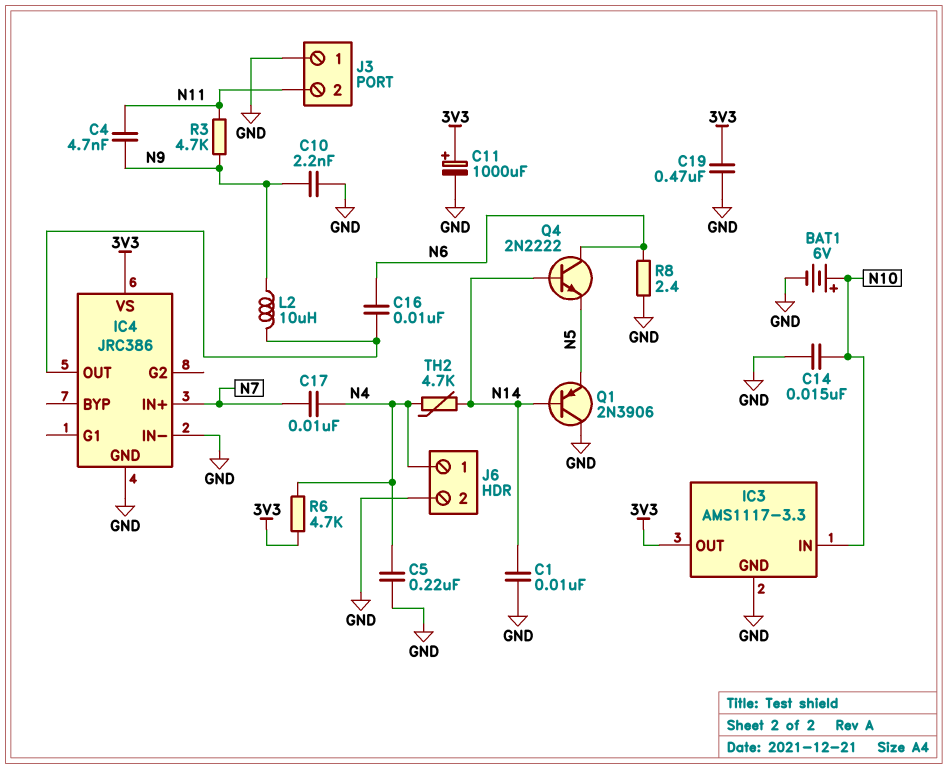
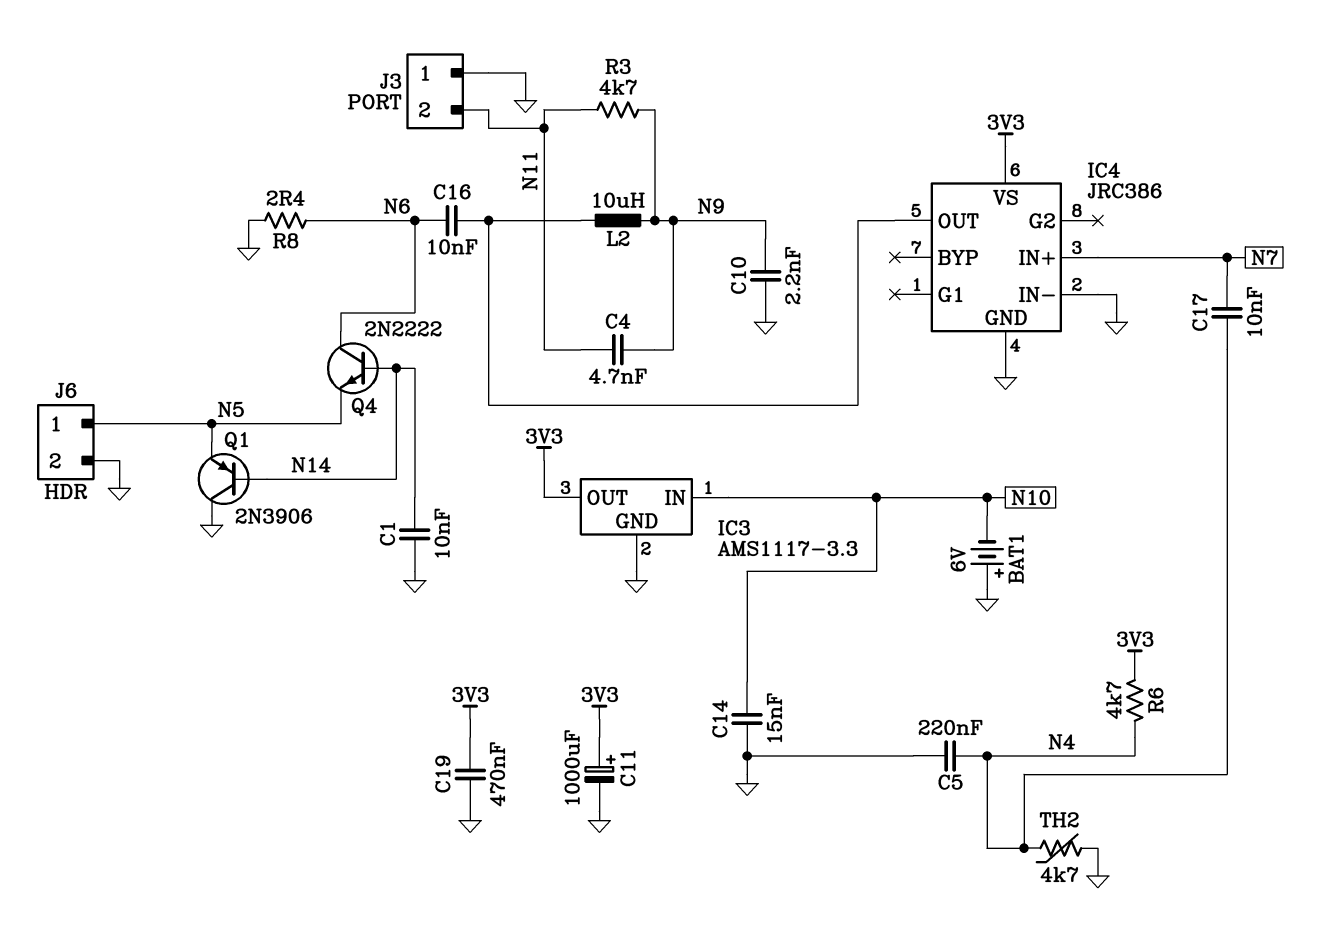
BAT1: 6V (plus N10, minus GND) -> 6V (plus GND, minus N10)
J6 pin 1: N4 -> N5
TH2: 4.7k (N4, N14) -> 4.7k (GND, N4)

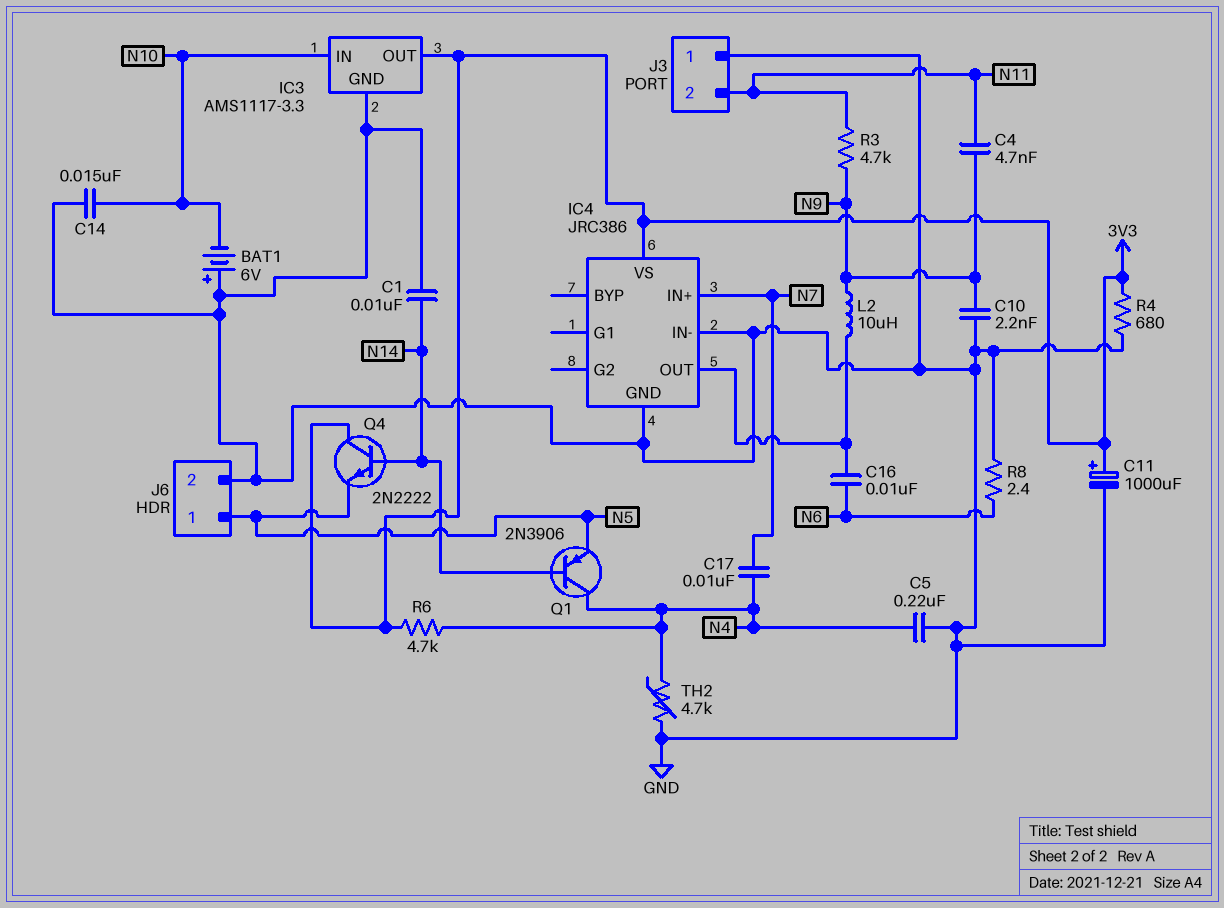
C19: 470nF (3V3, GND) -> none
Q1: PNP 2N3906 (B N14, C GND, E N5) -> PNP 2N3906 (B N14, C N4, E N5)
Q4: NPN 2N2222 (B N14, C N6, E N5) -> NPN 2N2222 (B N14, C 3V3, E N5)
R4: none -> 680 (3V3, GND)

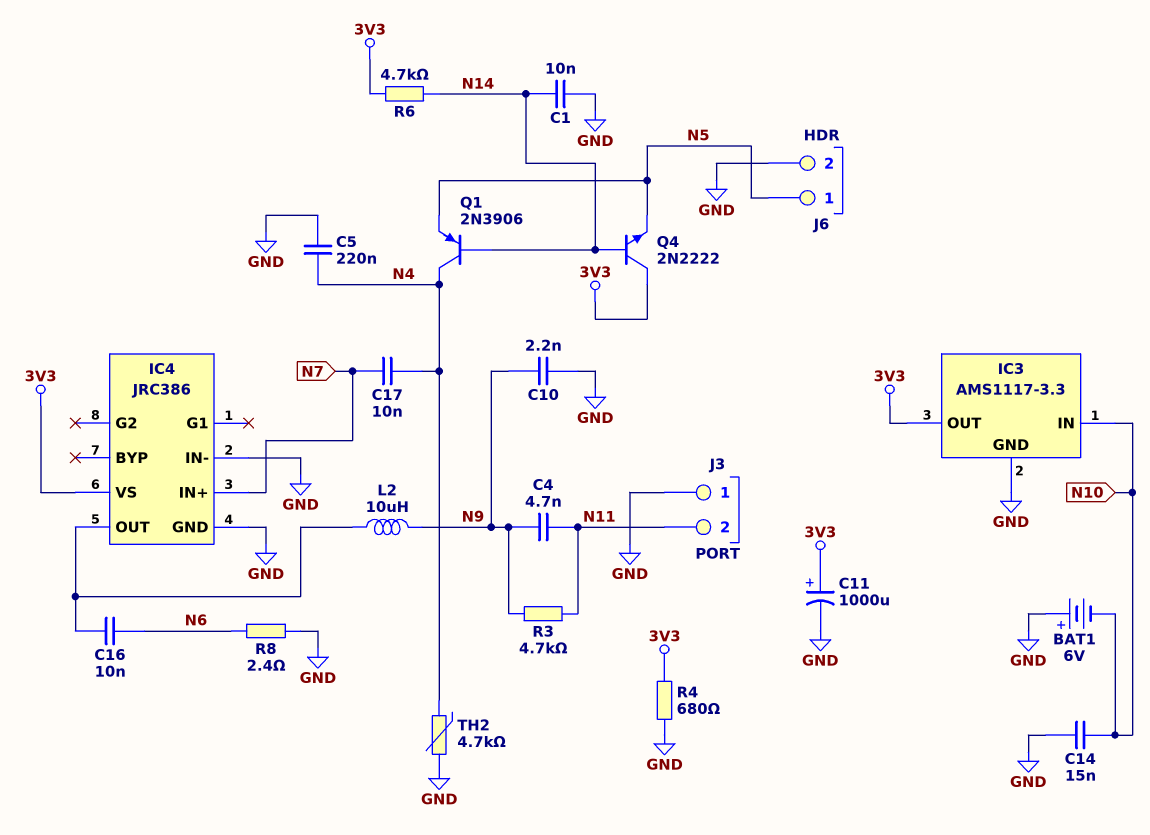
R6: 4.7k (3V3, N4) -> 4.7k (3V3, N14)

